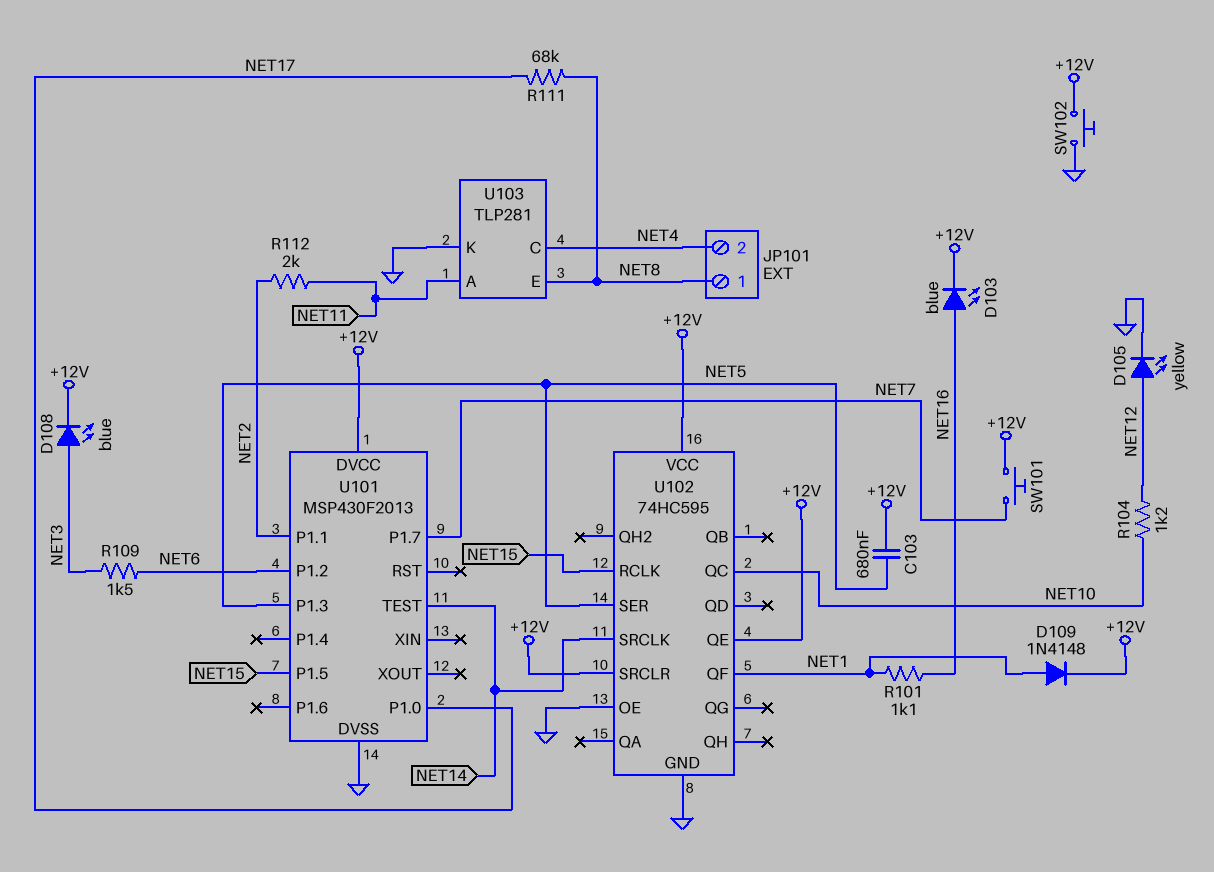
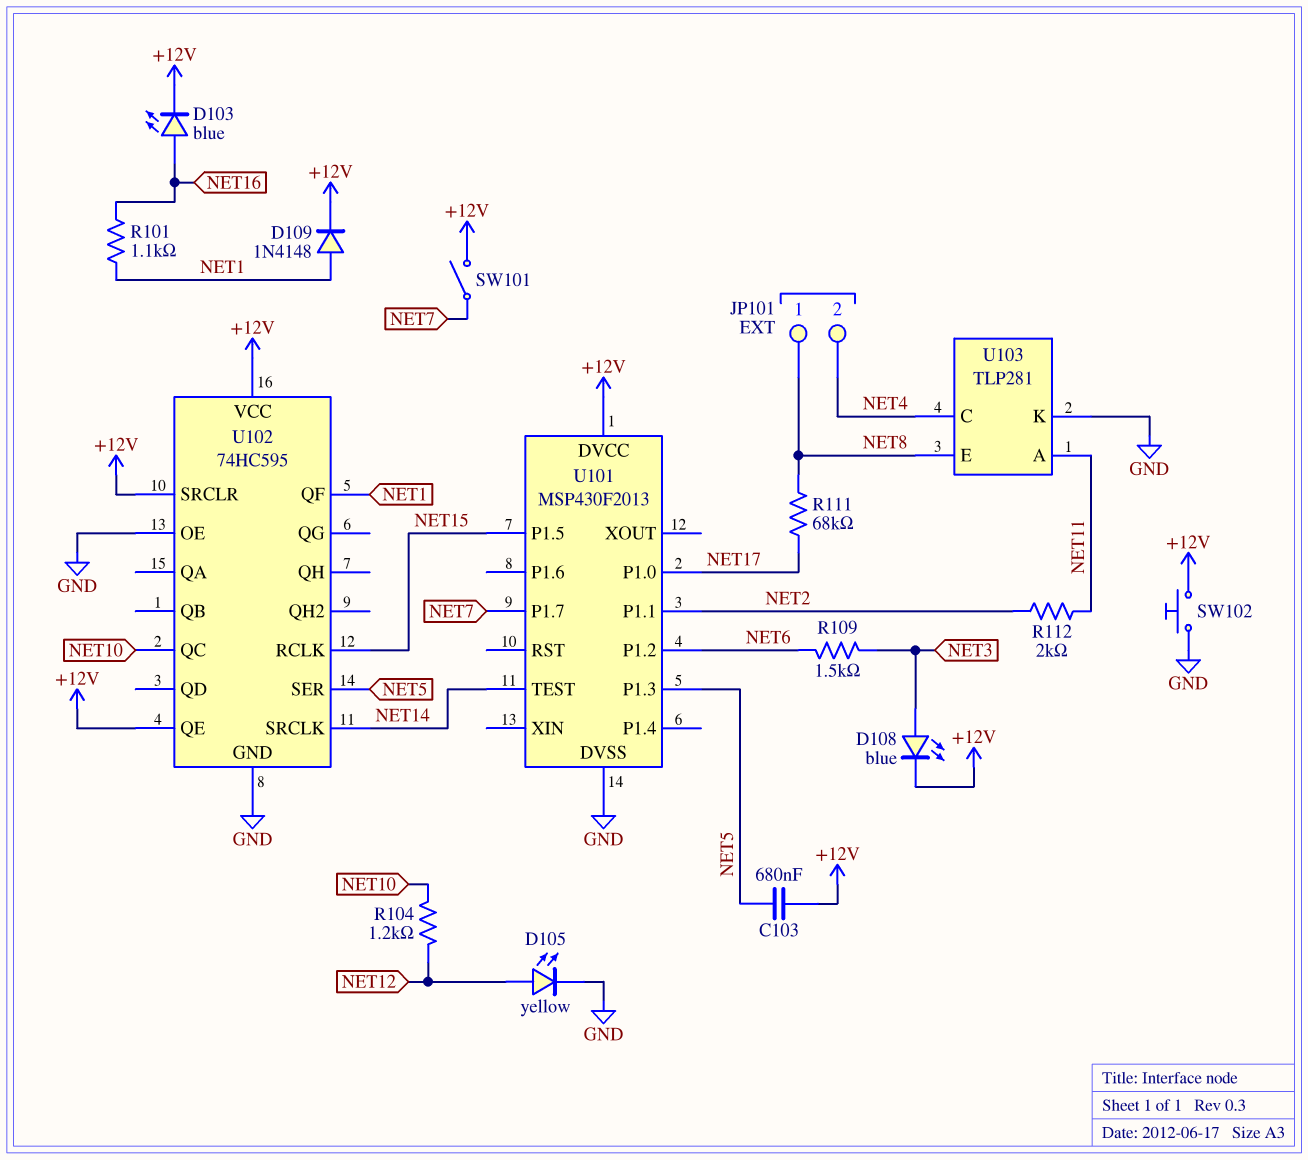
SW101: button (+12V, NET7) -> switch (+12V, NET7)

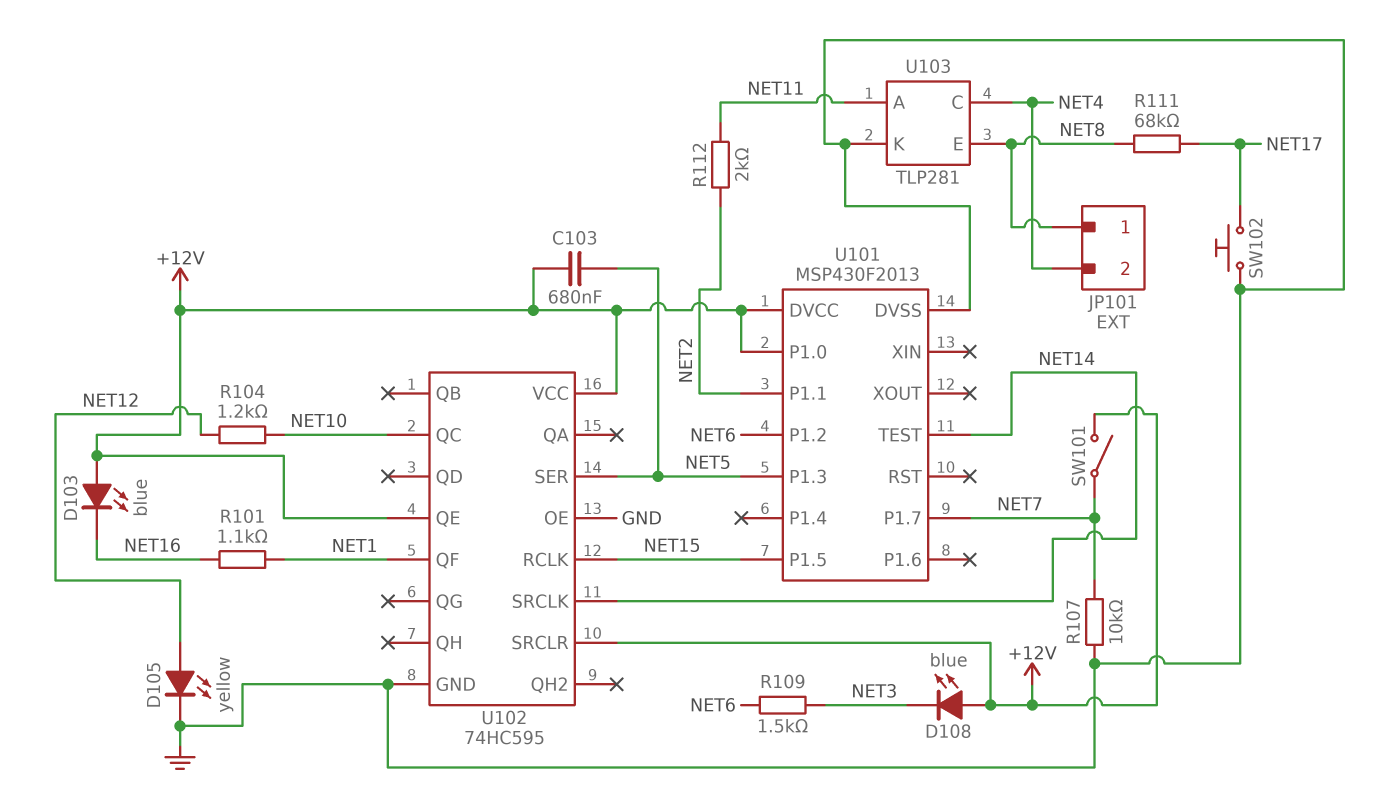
D103: LED blue (A NET16, K +12V) -> LED blue (A +12V, K NET16)
D108: LED blue (A NET3, K +12V) -> LED blue (A +12V, K NET3)
D109: diode 1N4148 (A NET1, K +12V) -> none
R107: none -> 10k (GND, NET7)
SW102: button (+12V, GND) -> button (GND, NET17)
U101 pin P1.0: NET17 -> +12V

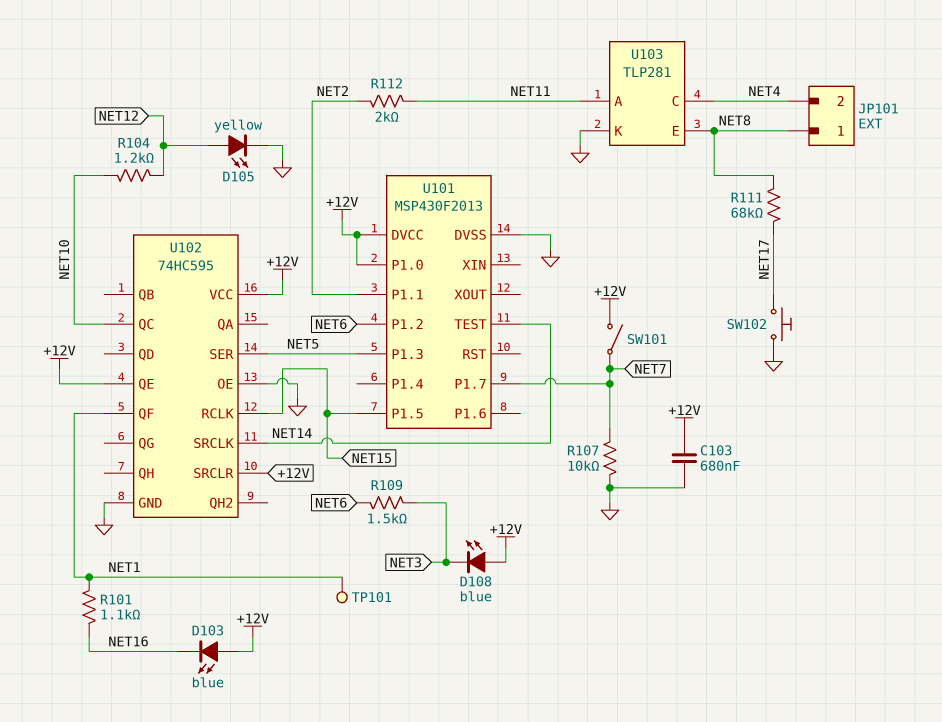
C103: 680nF (+12V, NET5) -> 680nF (+12V, GND)
TP101: none -> test point (NET1)

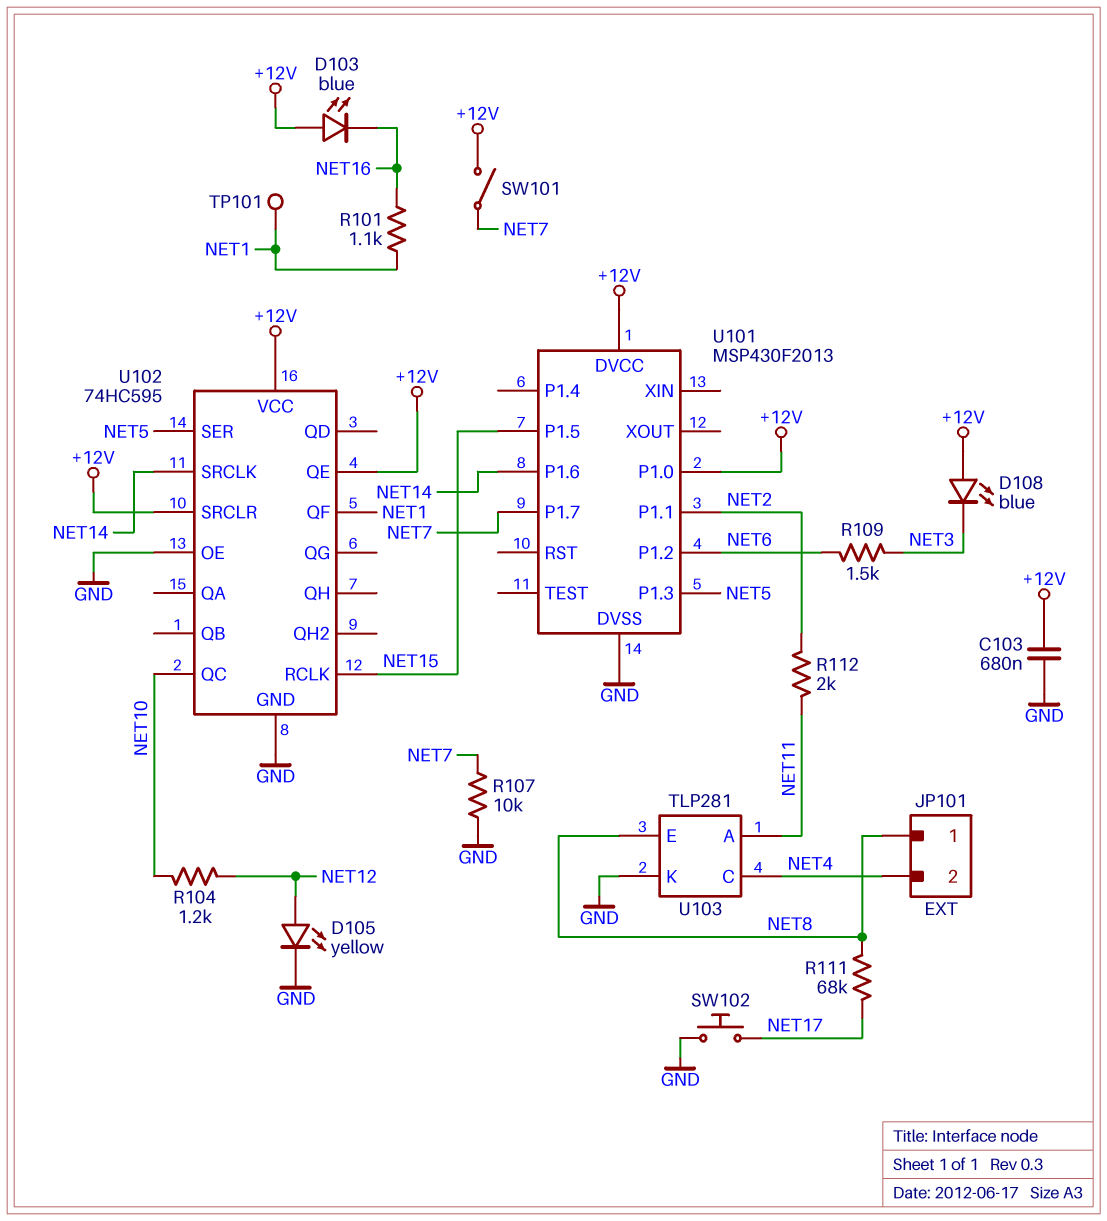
U101 pin P1.6: none -> NET14
U101 pin TEST: NET14 -> none

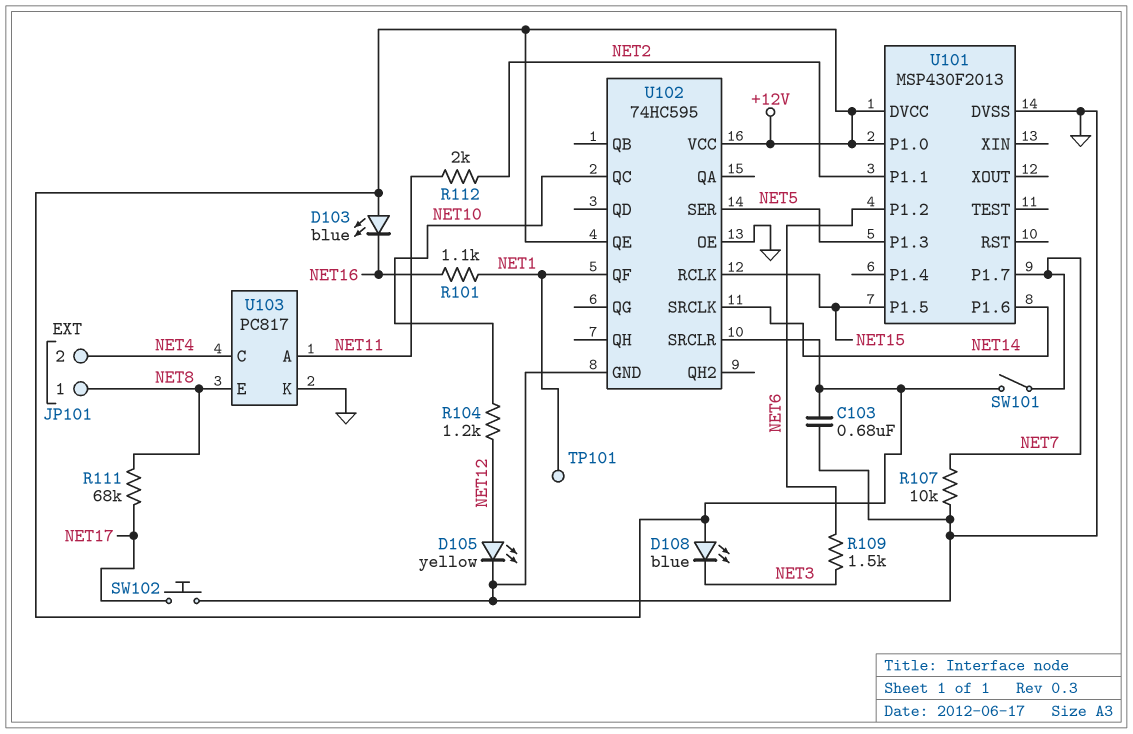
U103: TLP281 -> PC817

